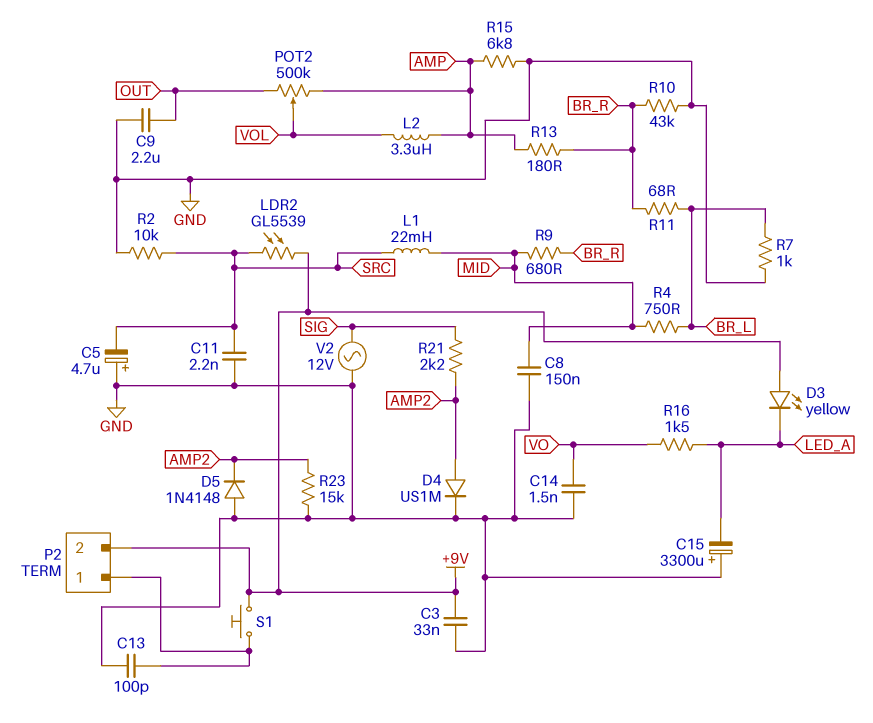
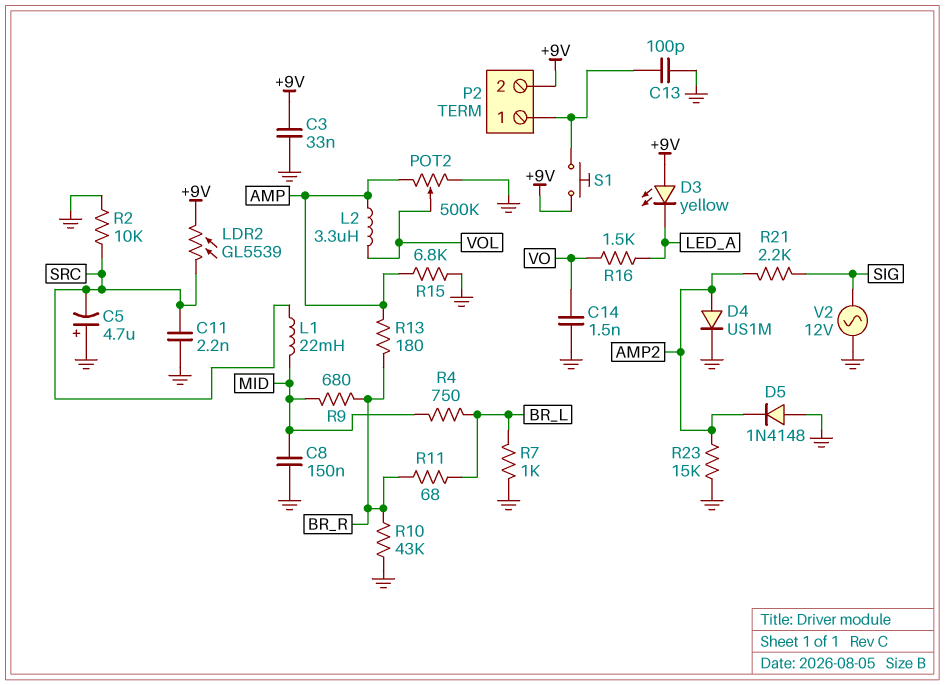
C9: 2.2uF (GND, OUT) -> none
C15: 3300uF (plus GND, minus LED_A) -> none
POT2: 500k (AMP, OUT, wiper VOL) -> 500k (AMP, GND, wiper VOL)

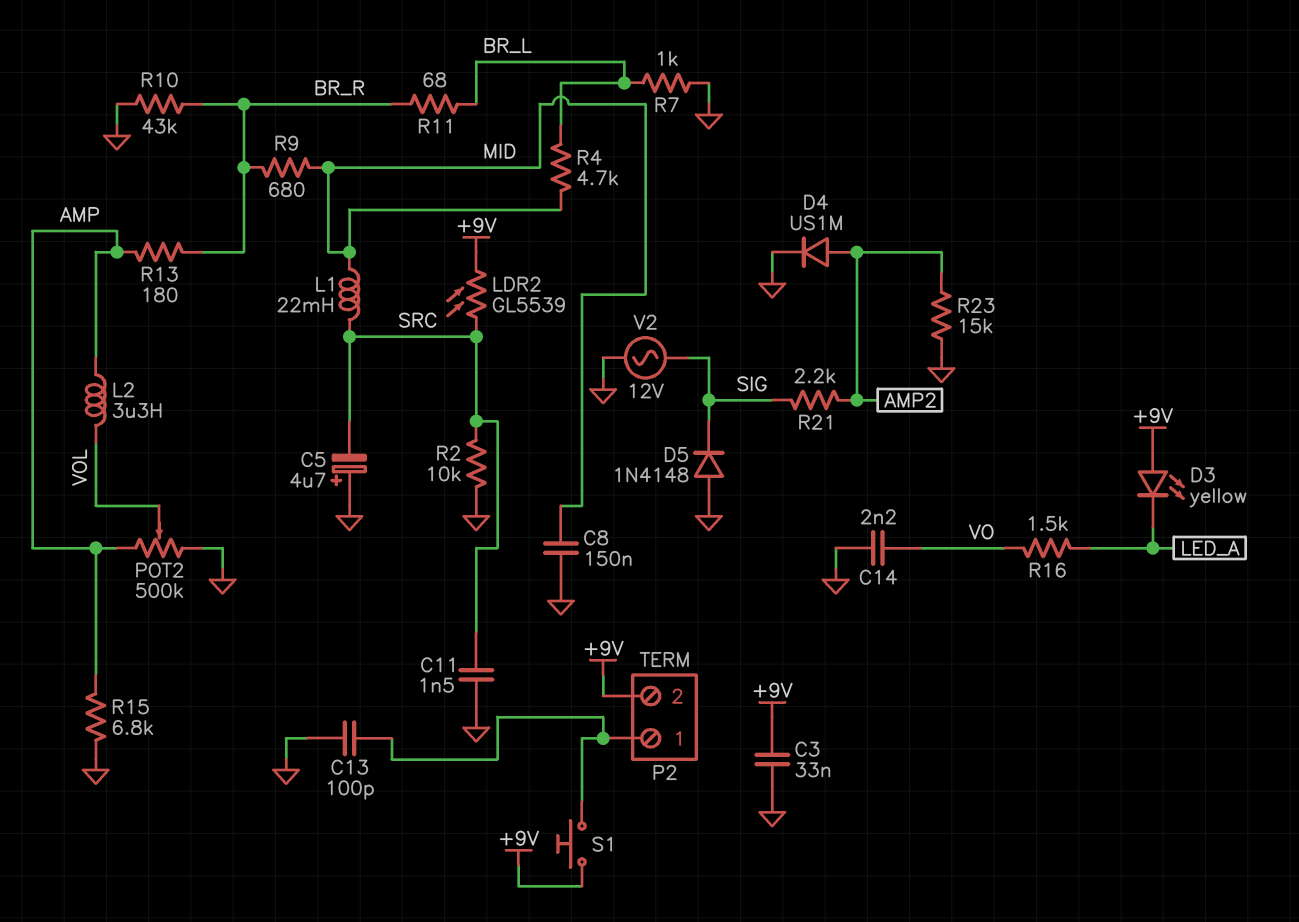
C11: 2.2nF (GND, SRC) -> 1.5nF (GND, SRC)
C14: 1.5nF (GND, VO) -> 2.2nF (GND, VO)
D5: diode 1N4148 (A GND, K AMP2) -> diode 1N4148 (A GND, K SIG)
R4: 750 (BR_L, MID) -> 4.7k (BR_L, MID)

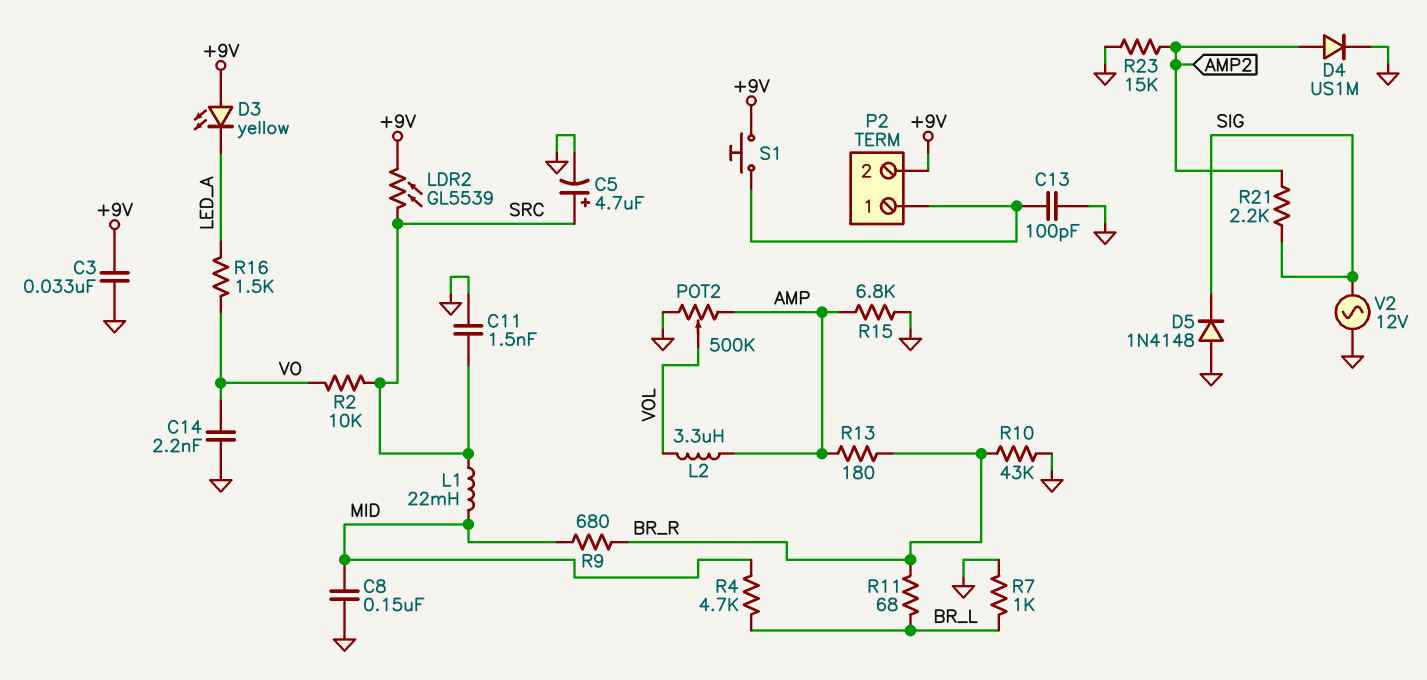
C5: 4.7uF (plus GND, minus SRC) -> 4.7uF (plus SRC, minus GND)
R2: 10k (GND, SRC) -> 10k (SRC, VO)

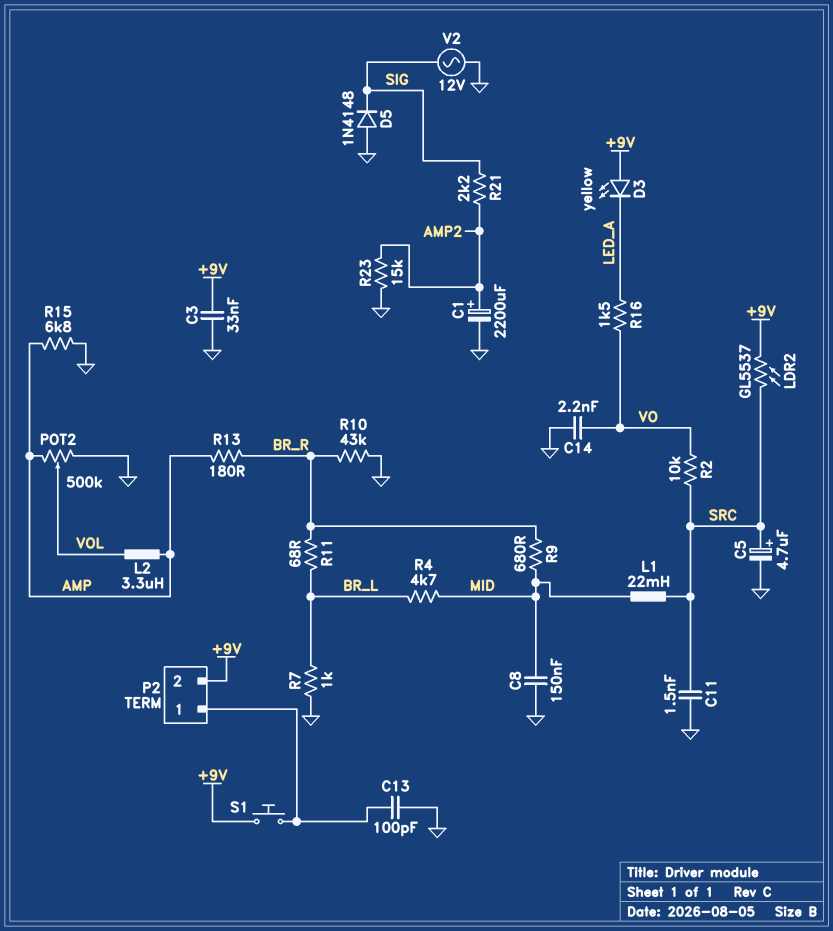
C1: none -> 2200uF (plus AMP2, minus GND)
D4: diode US1M (A AMP2, K GND) -> none
LDR2: GL5539 (+9V, SRC) -> GL5537 (+9V, SRC)

